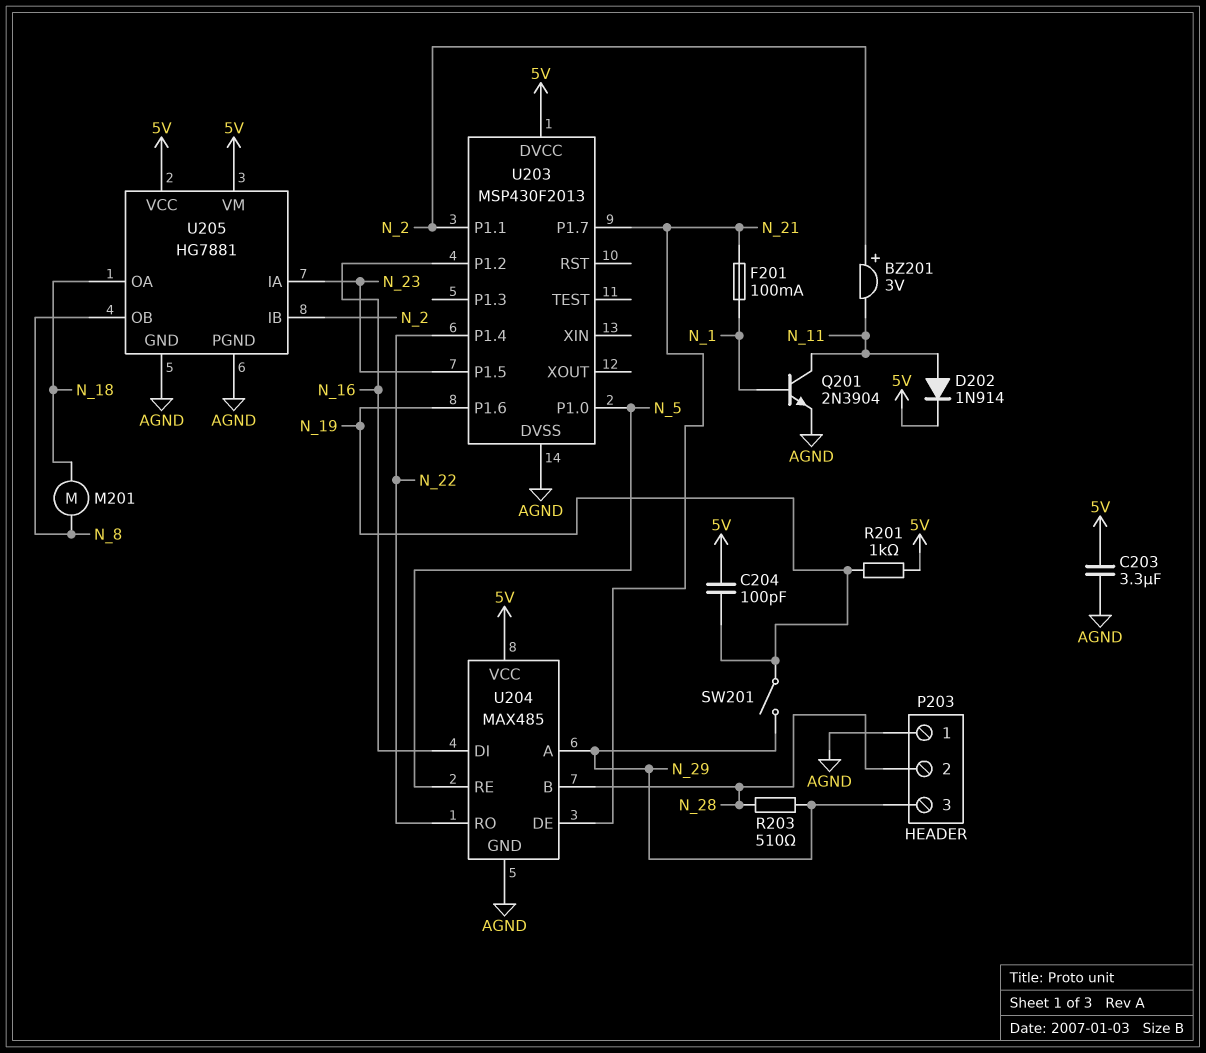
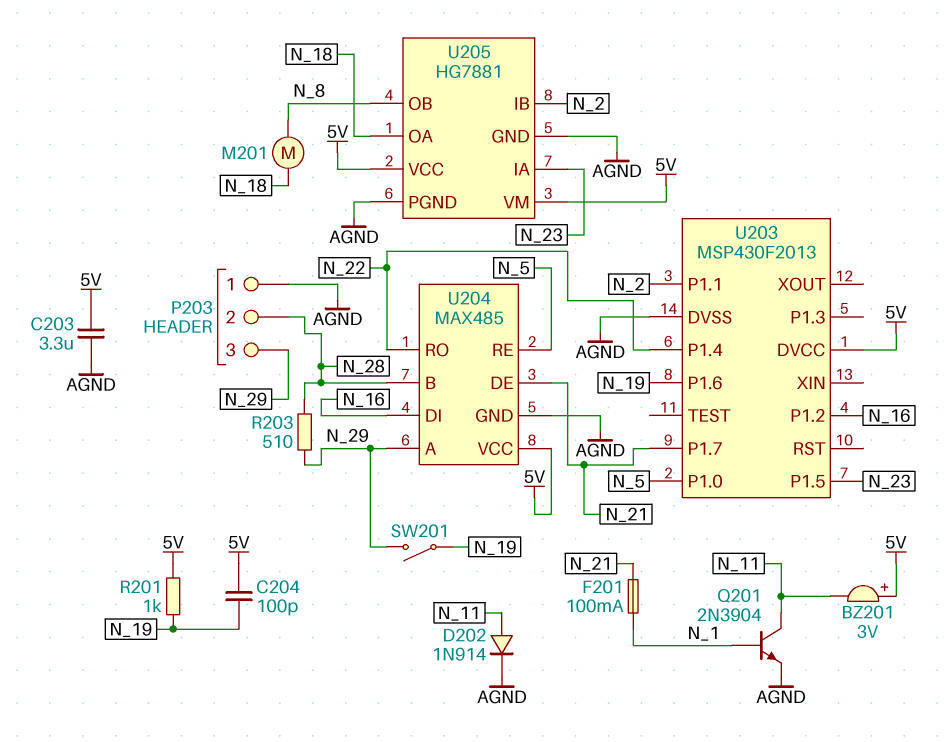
BZ201: buzzer 3V (plus N_2, minus N_11) -> buzzer 3V (plus 5V, minus N_11)
D202: diode 1N914 (A N_11, K 5V) -> diode 1N914 (A N_11, K AGND)

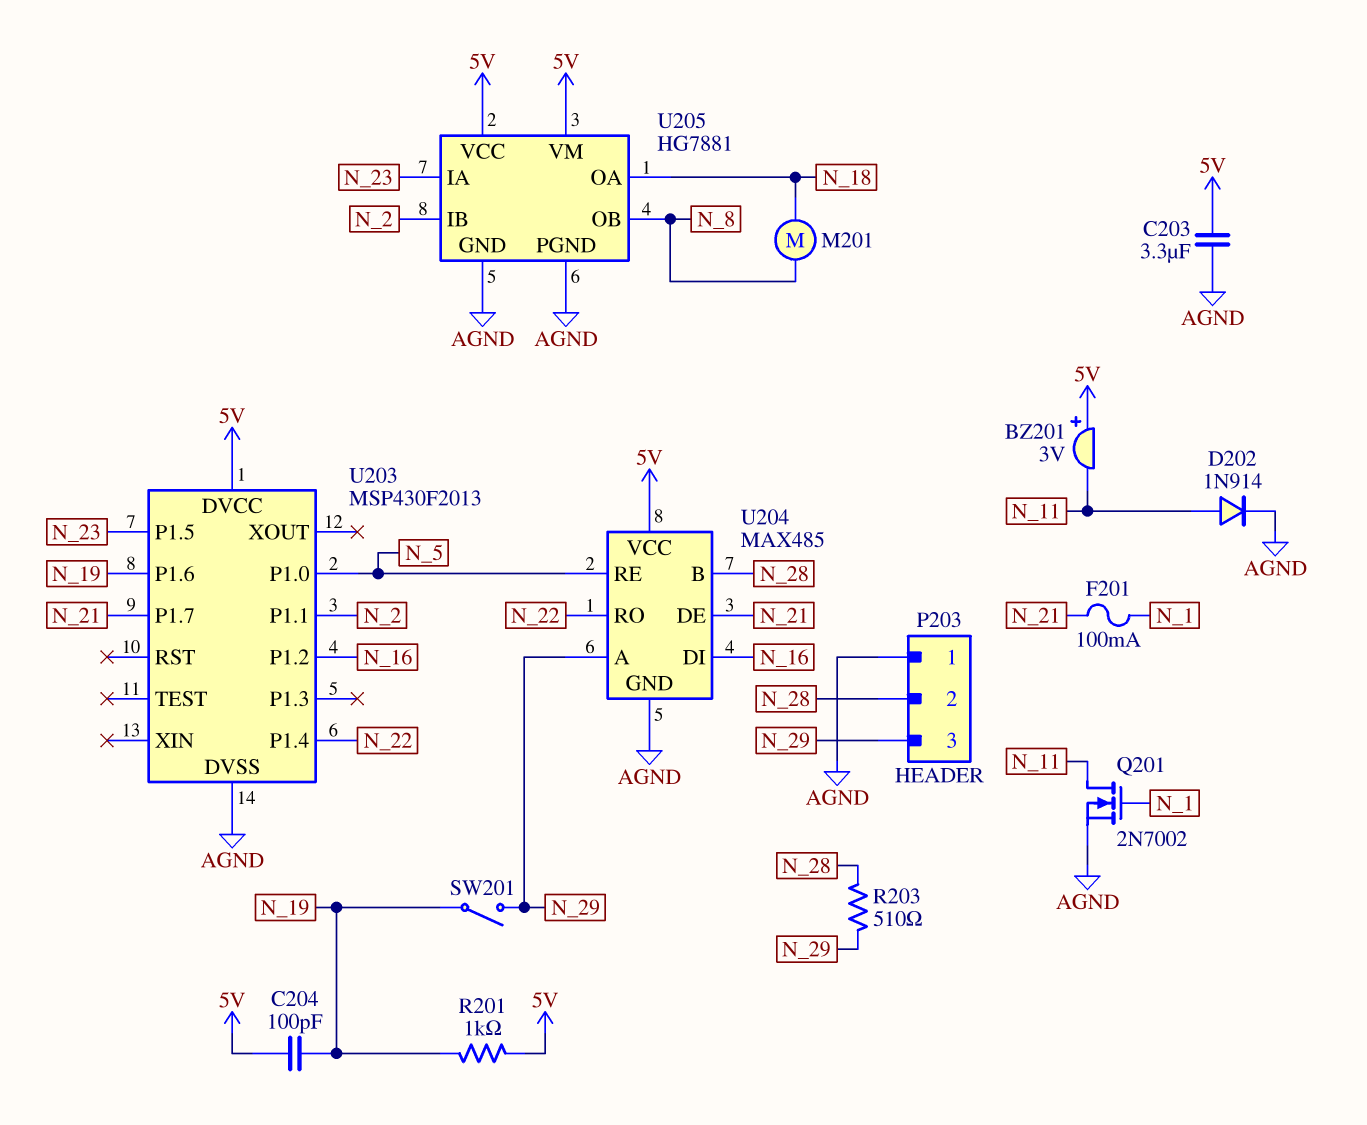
Q201: NPN 2N3904 (B N_1, C N_11, E AGND) -> NMOS 2N7002 (G N_1, D N_11, S AGND)

